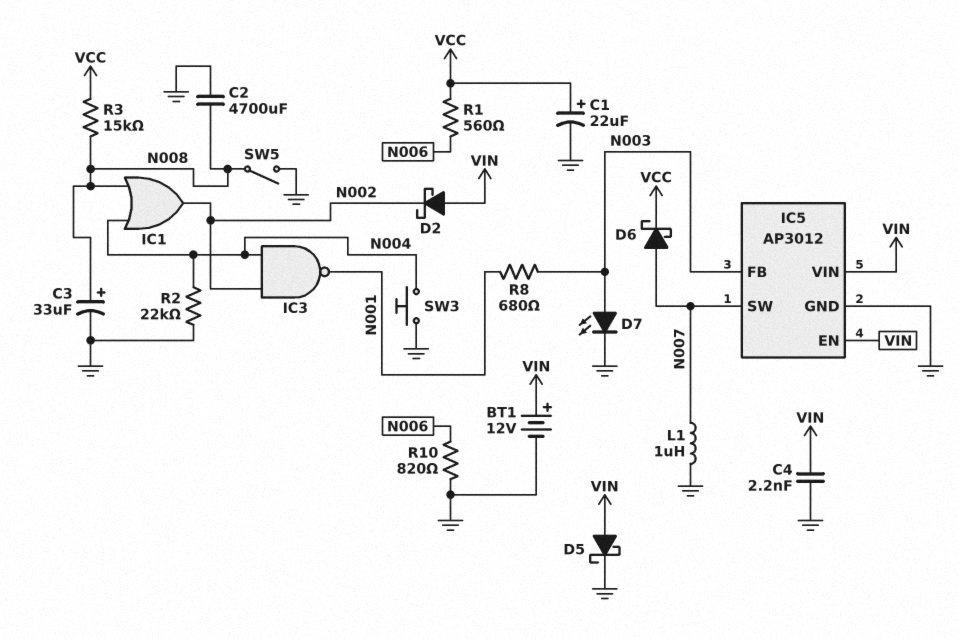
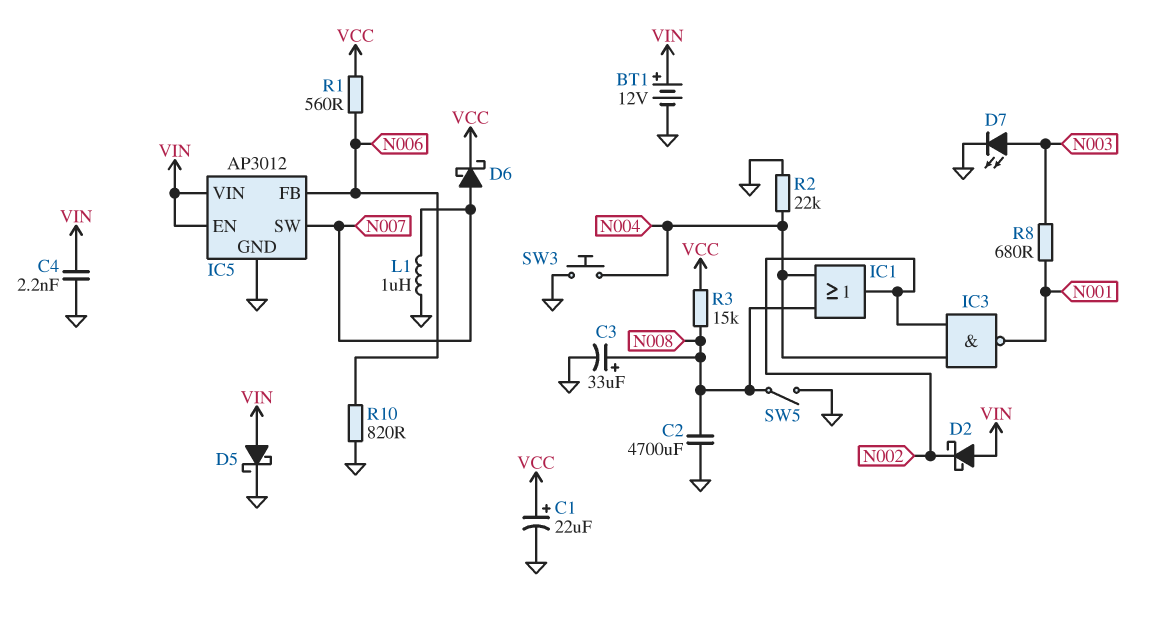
IC5 pin FB: N003 -> N006

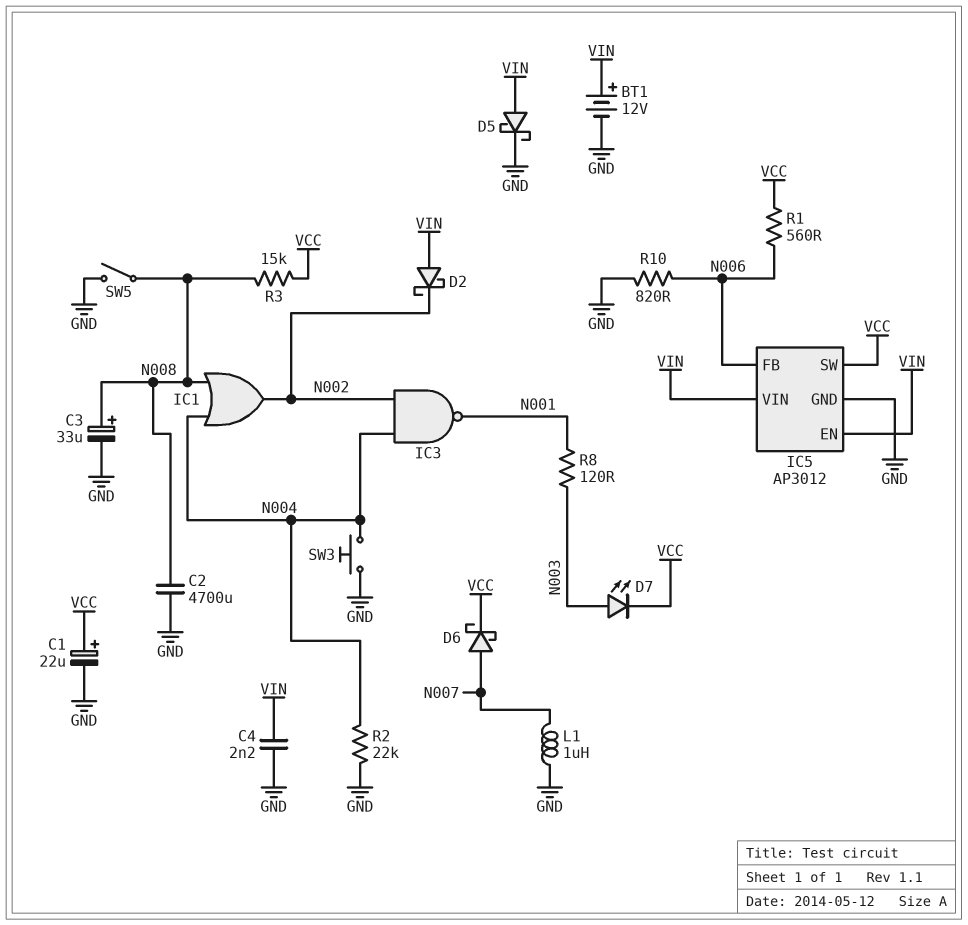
D7: LED (A N003, K GND) -> LED (A N003, K VCC)
IC5 pin SW: N007 -> VCC
R8: 680 (N001, N003) -> 120 (N001, N003)

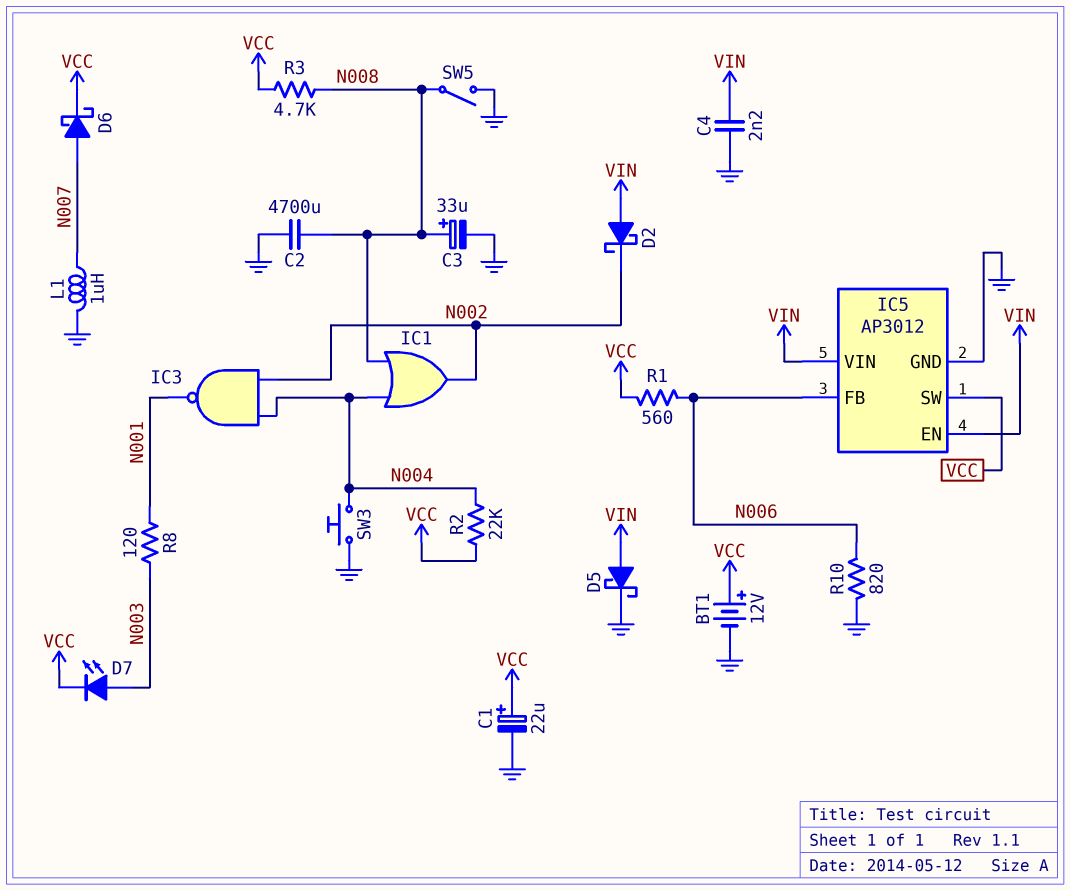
BT1: 12V (plus VIN, minus GND) -> 12V (plus VCC, minus GND)
R2: 22k (GND, N004) -> 22k (N004, VCC)
R3: 15k (N008, VCC) -> 4.7k (N008, VCC)

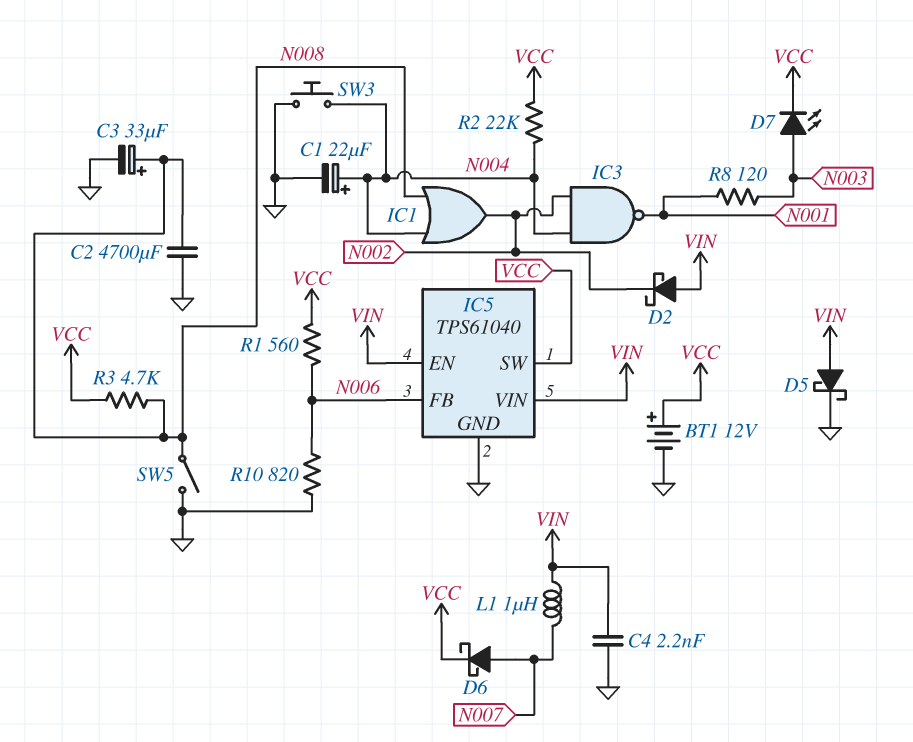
C1: 22uF (plus VCC, minus GND) -> 22uF (plus N004, minus GND)
IC5: AP3012 -> TPS61040
L1: 1uH (GND, N007) -> 1uH (N007, VIN)

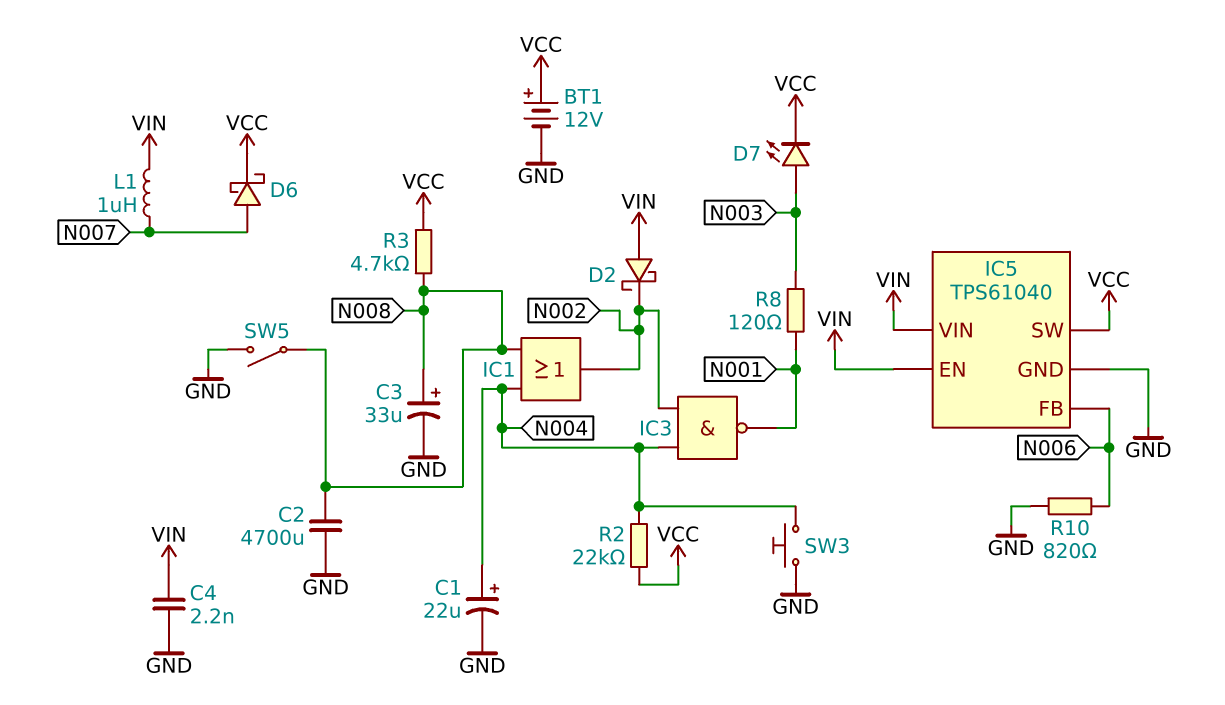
D5: schottky (A VIN, K GND) -> none
R1: 560 (N006, VCC) -> none

